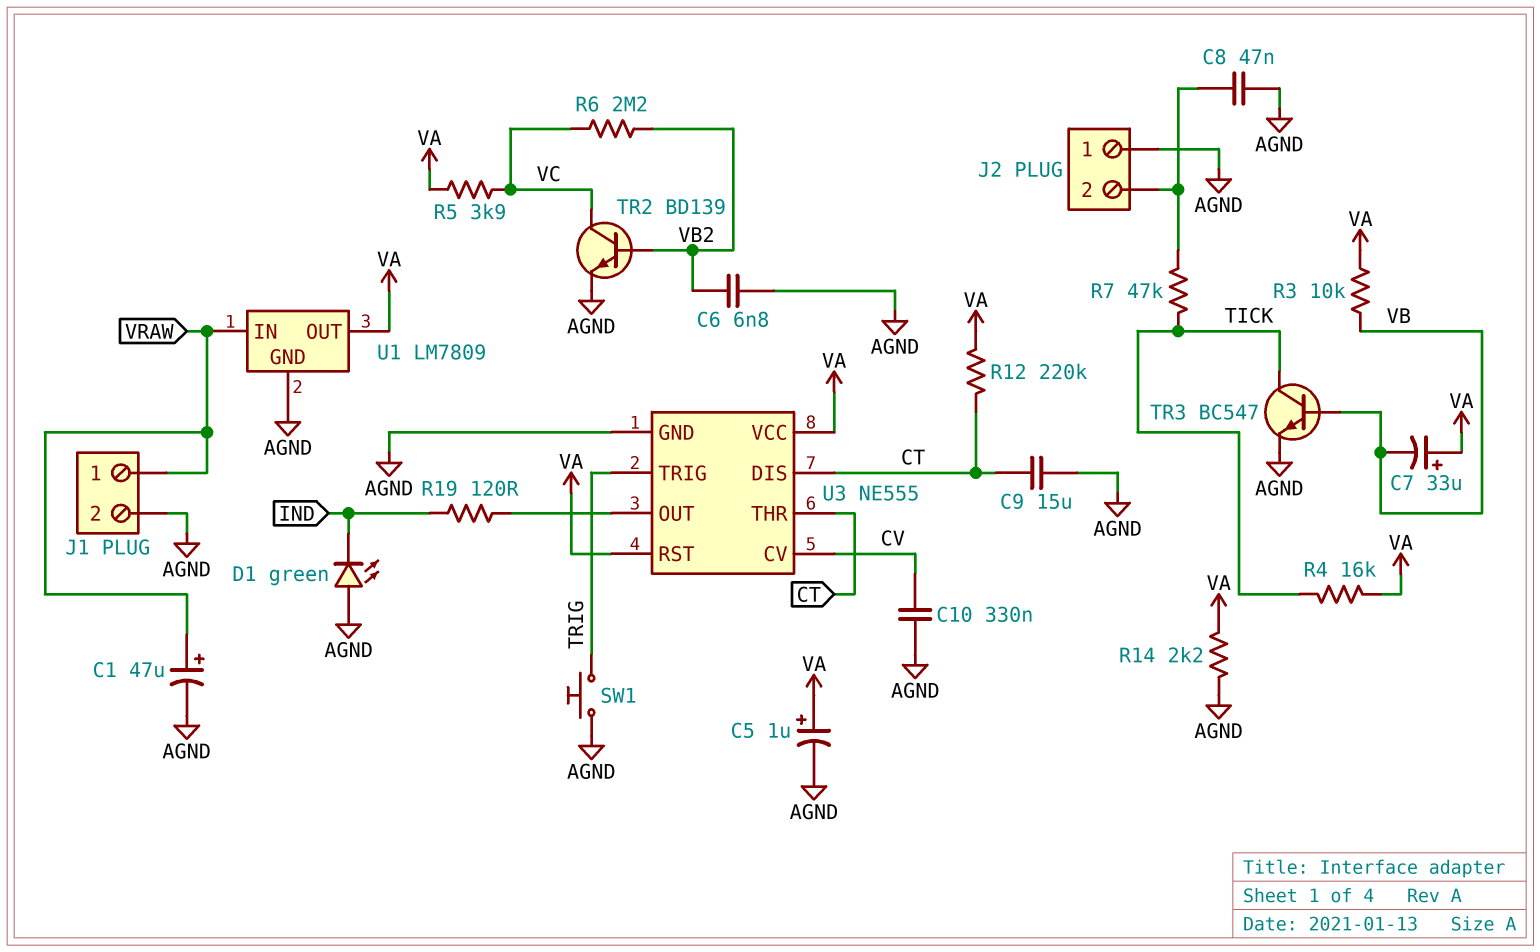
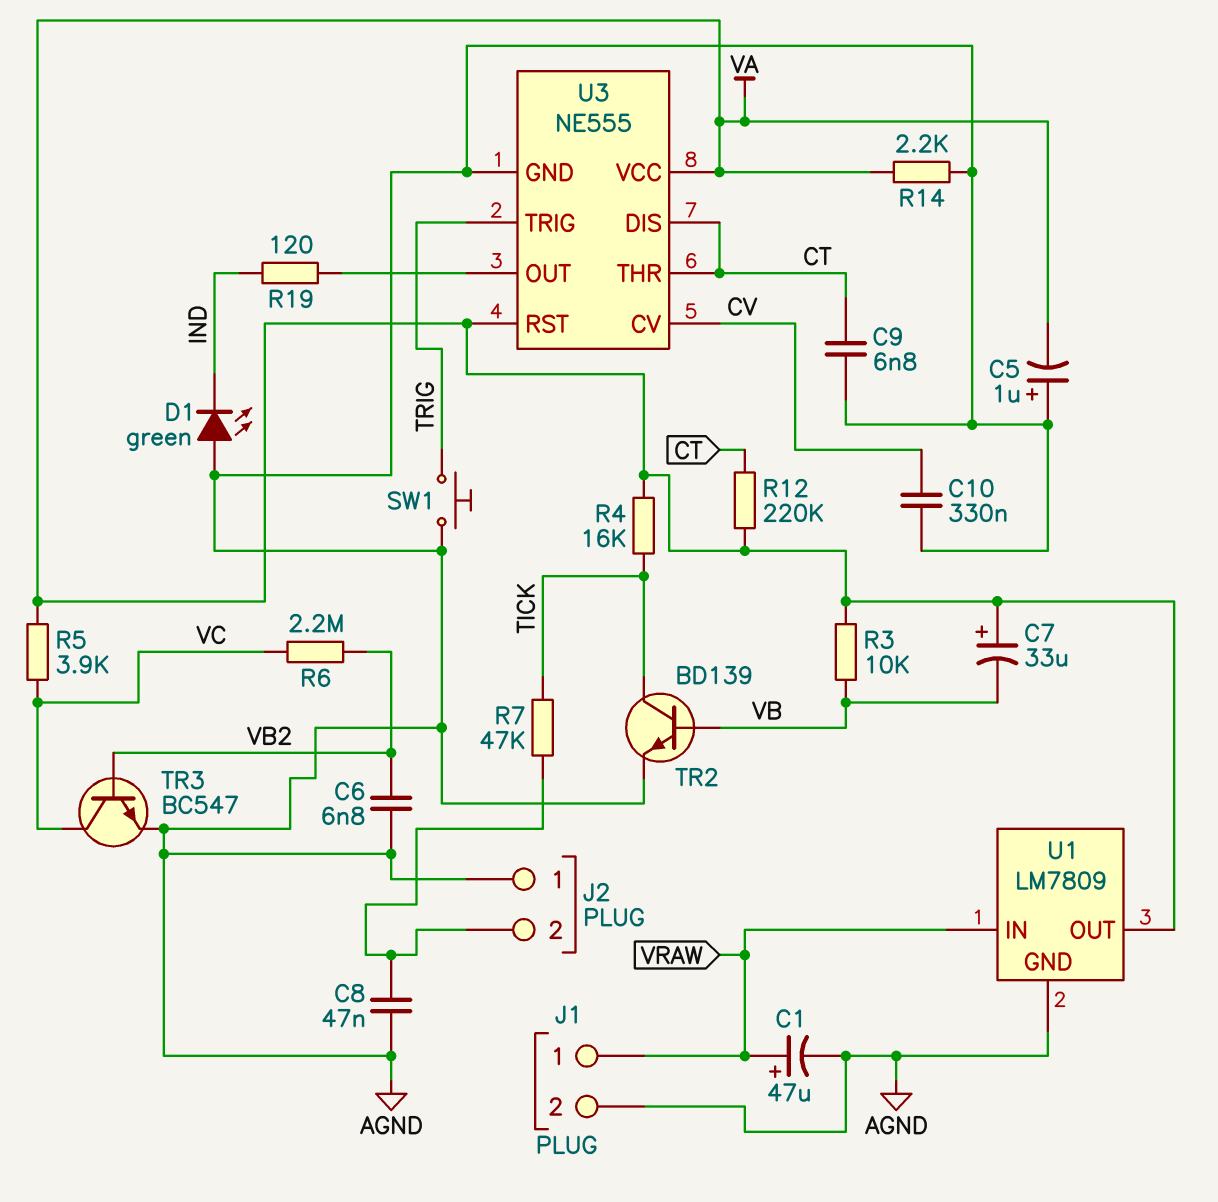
C5: 1uF (plus VA, minus AGND) -> 1uF (plus AGND, minus VA)
C9: 15uF (AGND, CT) -> 6.8nF (AGND, CT)
TR2: NPN BD139 (B VB2, C VC, E AGND) -> NPN BD139 (B VB, C TICK, E AGND)
TR3: NPN BC547 (B VB, C TICK, E AGND) -> NPN BC547 (B VB2, C VC, E AGND)

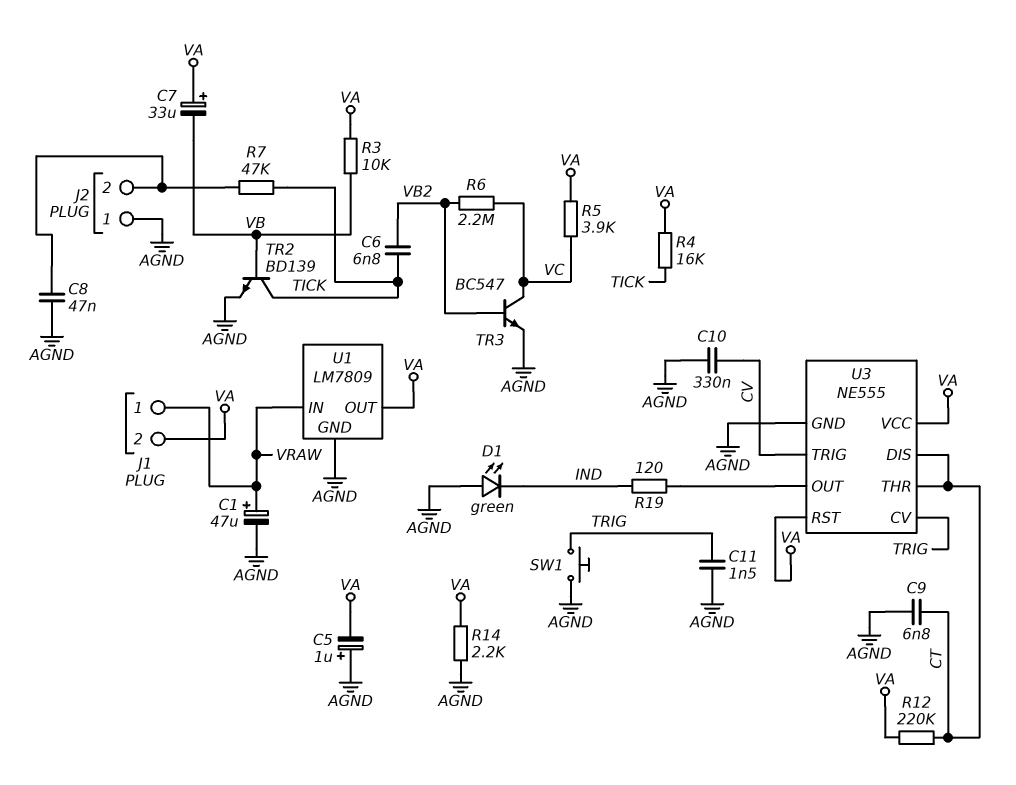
C6: 6.8nF (AGND, VB2) -> 6.8nF (TICK, VB2)
C11: none -> 1.5nF (AGND, TRIG)
J1 pin 2: AGND -> VA
U3 pin CV: CV -> TRIG
U3 pin TRIG: TRIG -> CV

